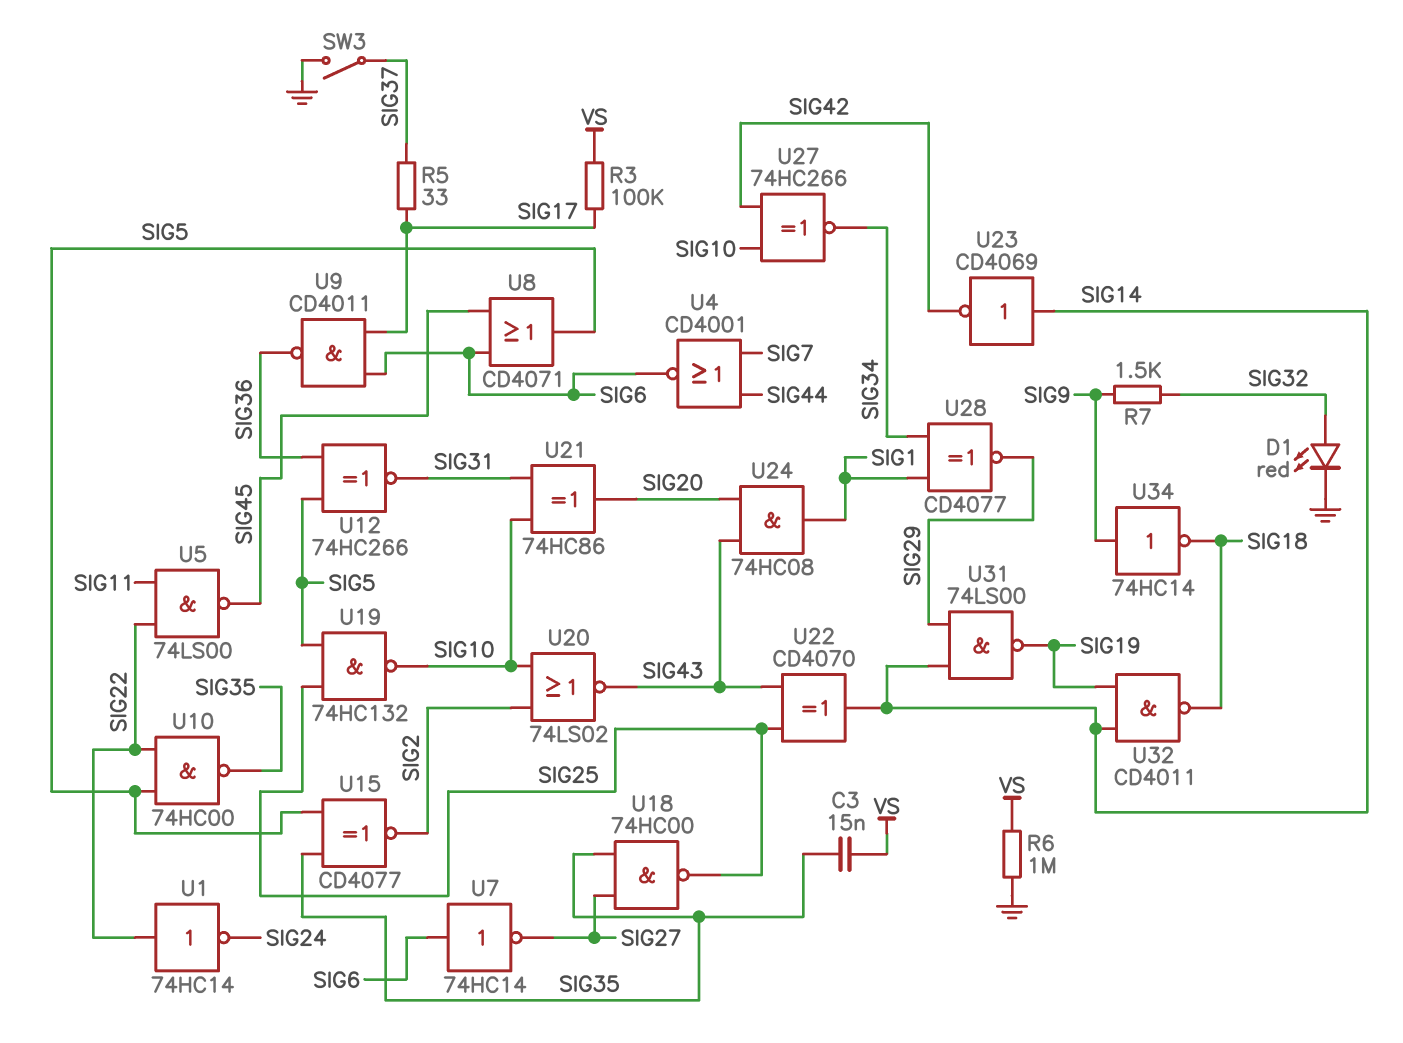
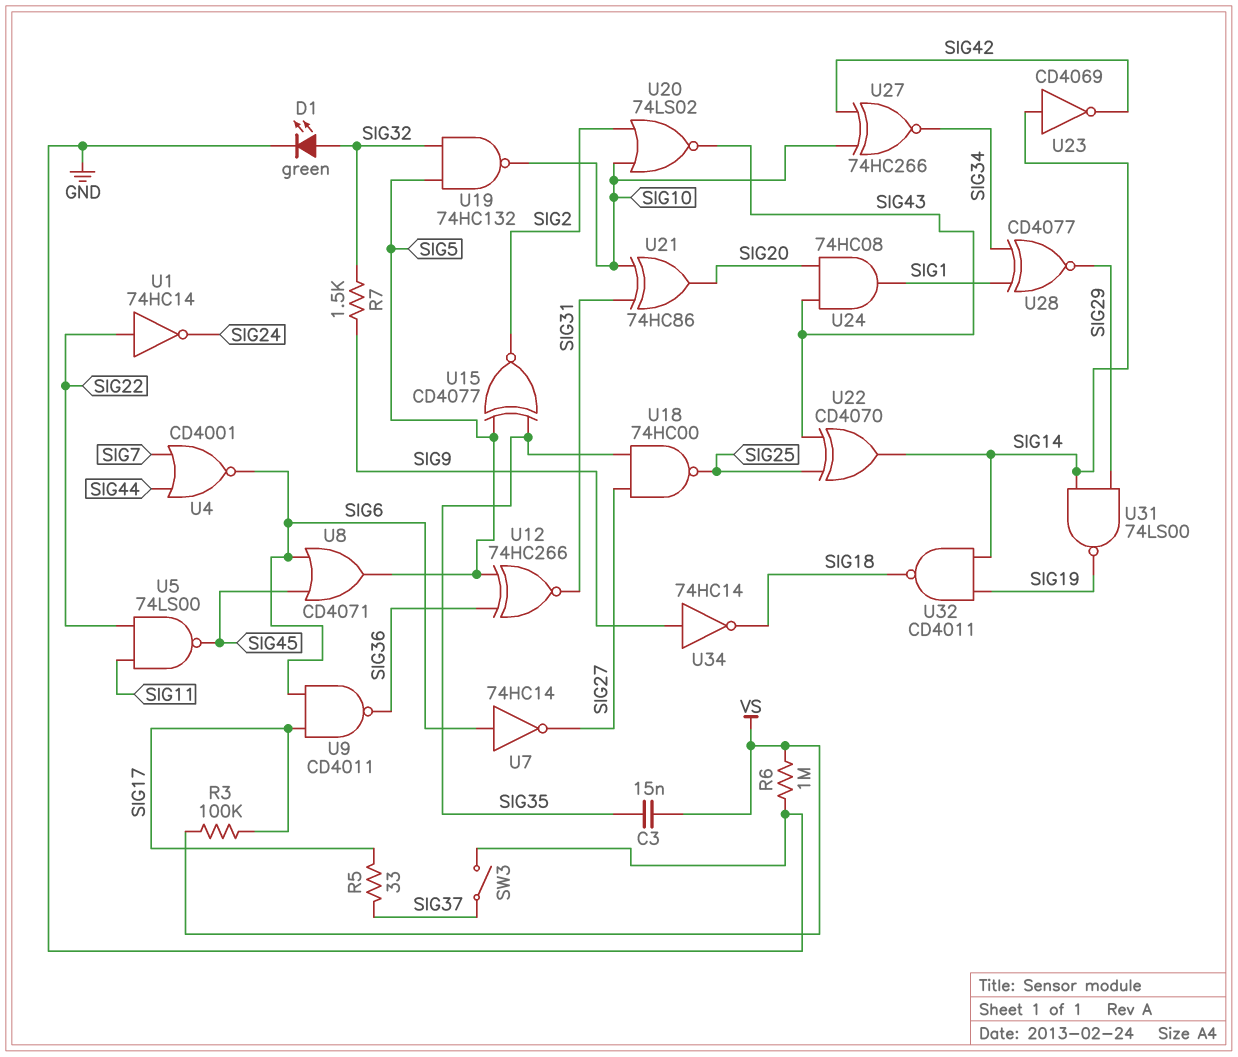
D1: LED red (A SIG32, K GND) -> LED green (A SIG32, K GND)
U10: NAND 74HC00 (in SIG5, in SIG22, out SIG35) -> none
U19: NAND 74HC132 (in SIG5, in SIG25, out SIG10) -> NAND 74HC132 (in SIG5, in SIG32, out SIG10)

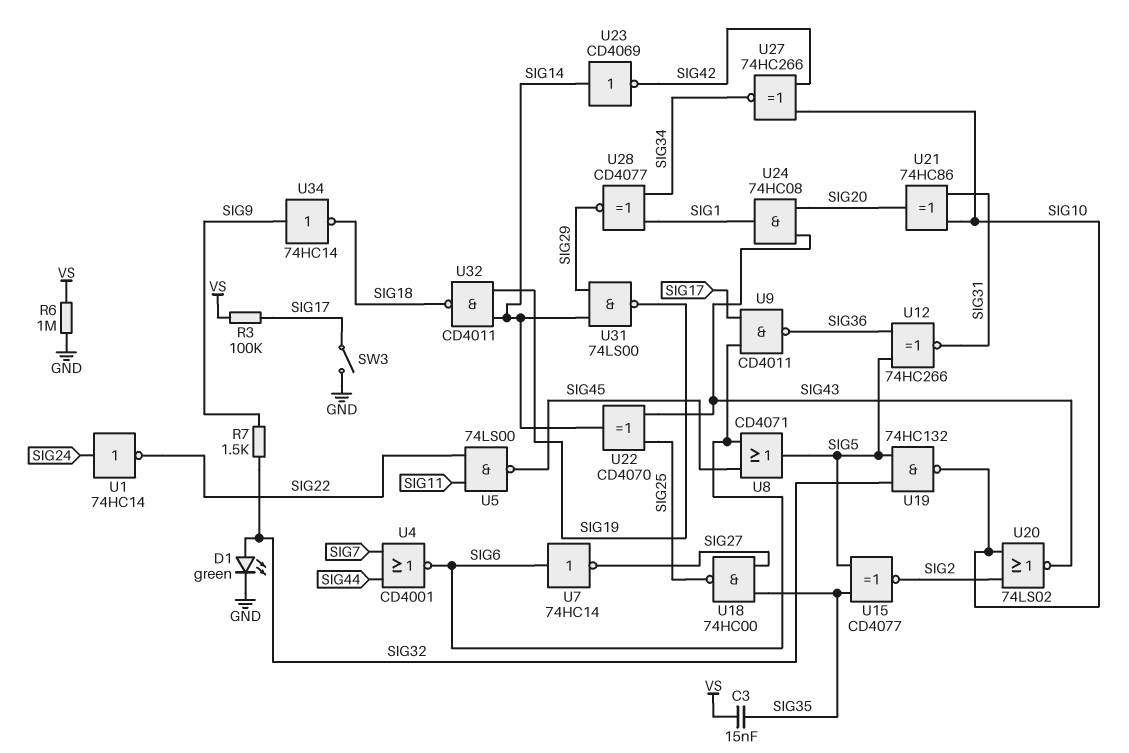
R5: 33 (SIG17, SIG37) -> none
SW3: switch (GND, SIG37) -> switch (GND, SIG17)
U1: NOT 74HC14 (in SIG22, out SIG24) -> NOT 74HC14 (in SIG24, out SIG22)

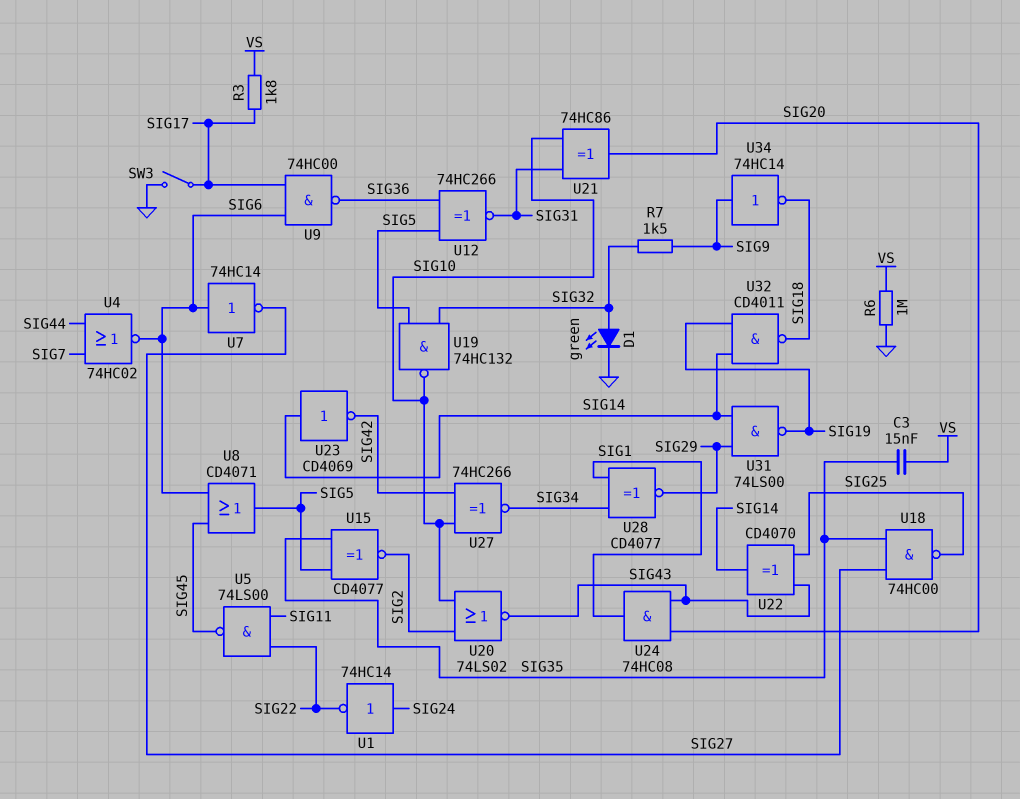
R3: 100k (SIG17, VS) -> 1.8k (SIG17, VS)
U4: NOR CD4001 (in SIG7, in SIG44, out SIG6) -> NOR 74HC02 (in SIG7, in SIG44, out SIG6)
U9: NAND CD4011 (in SIG6, in SIG17, out SIG36) -> NAND 74HC00 (in SIG6, in SIG17, out SIG36)

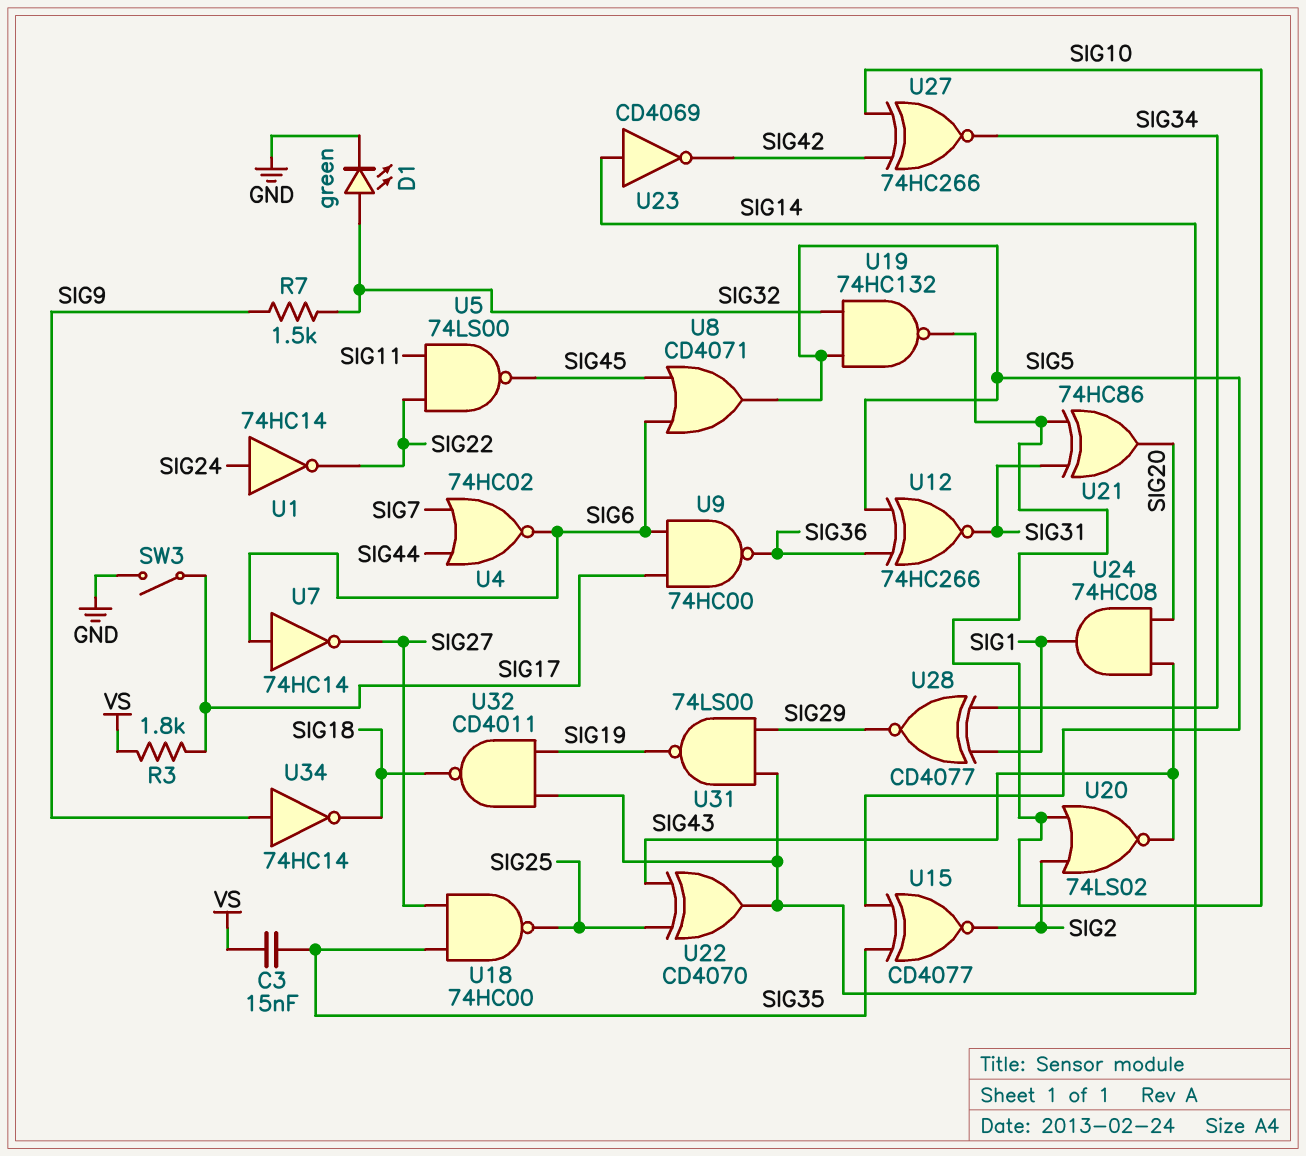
R6: 1M (GND, VS) -> none

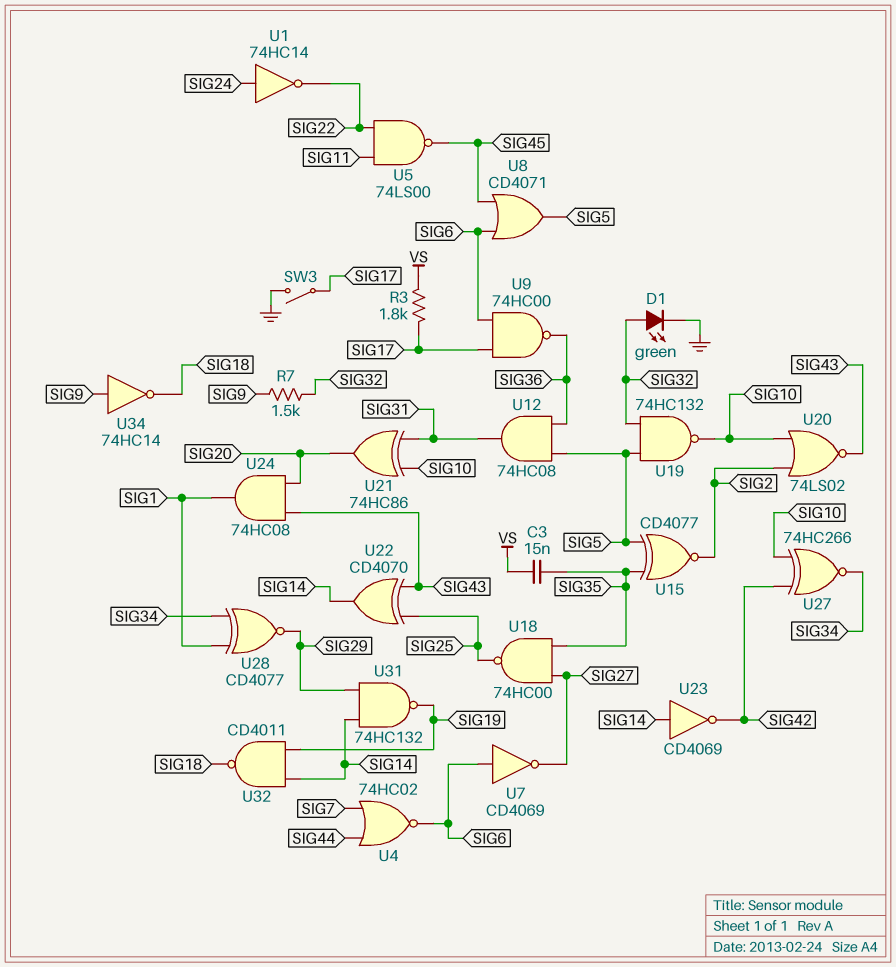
U7: NOT 74HC14 (in SIG6, out SIG27) -> NOT CD4069 (in SIG6, out SIG27)
U12: XNOR 74HC266 (in SIG5, in SIG36, out SIG31) -> AND 74HC08 (in SIG5, in SIG36, out SIG31)
U31: NAND 74LS00 (in SIG14, in SIG29, out SIG19) -> NAND 74HC132 (in SIG14, in SIG29, out SIG19)

